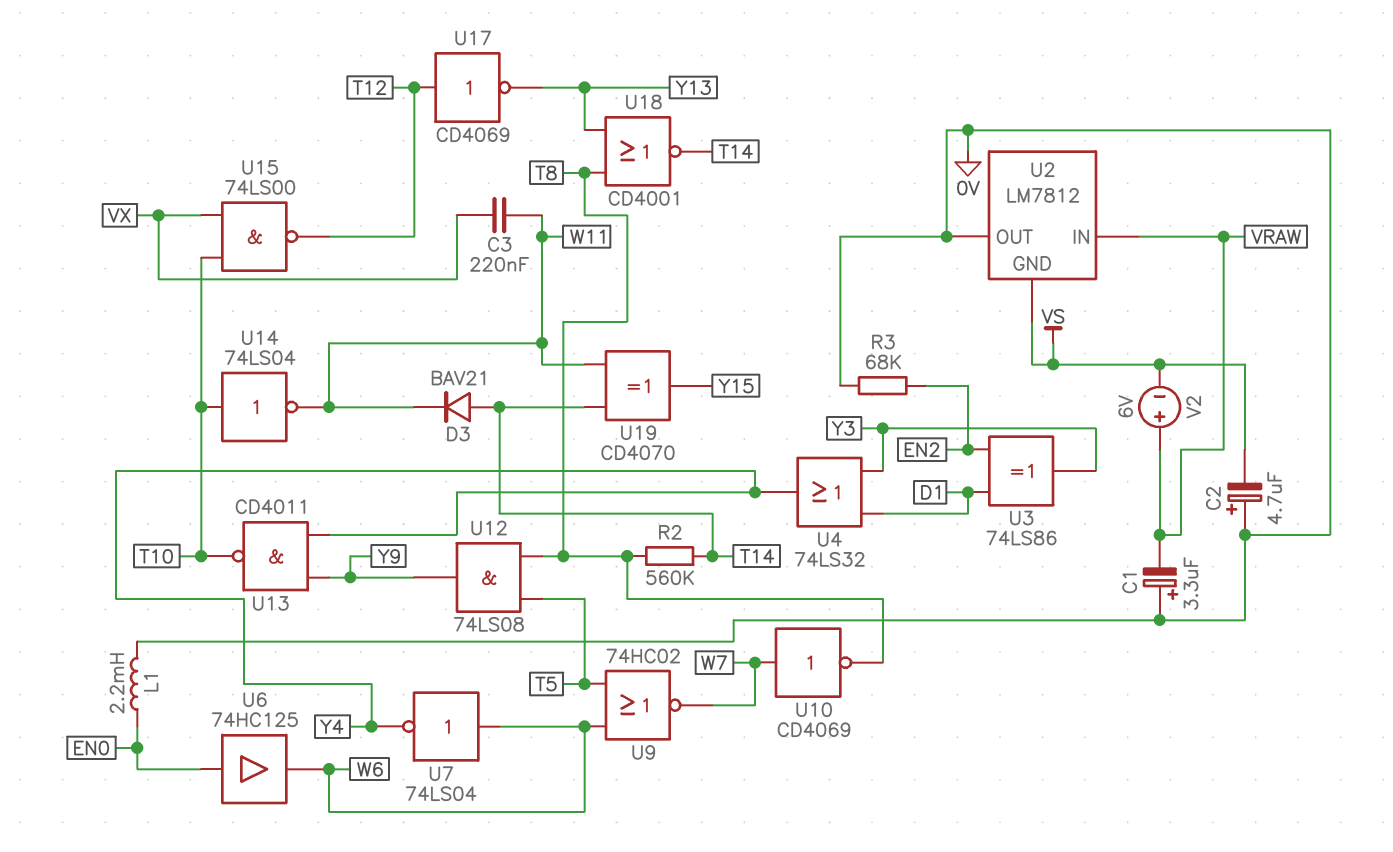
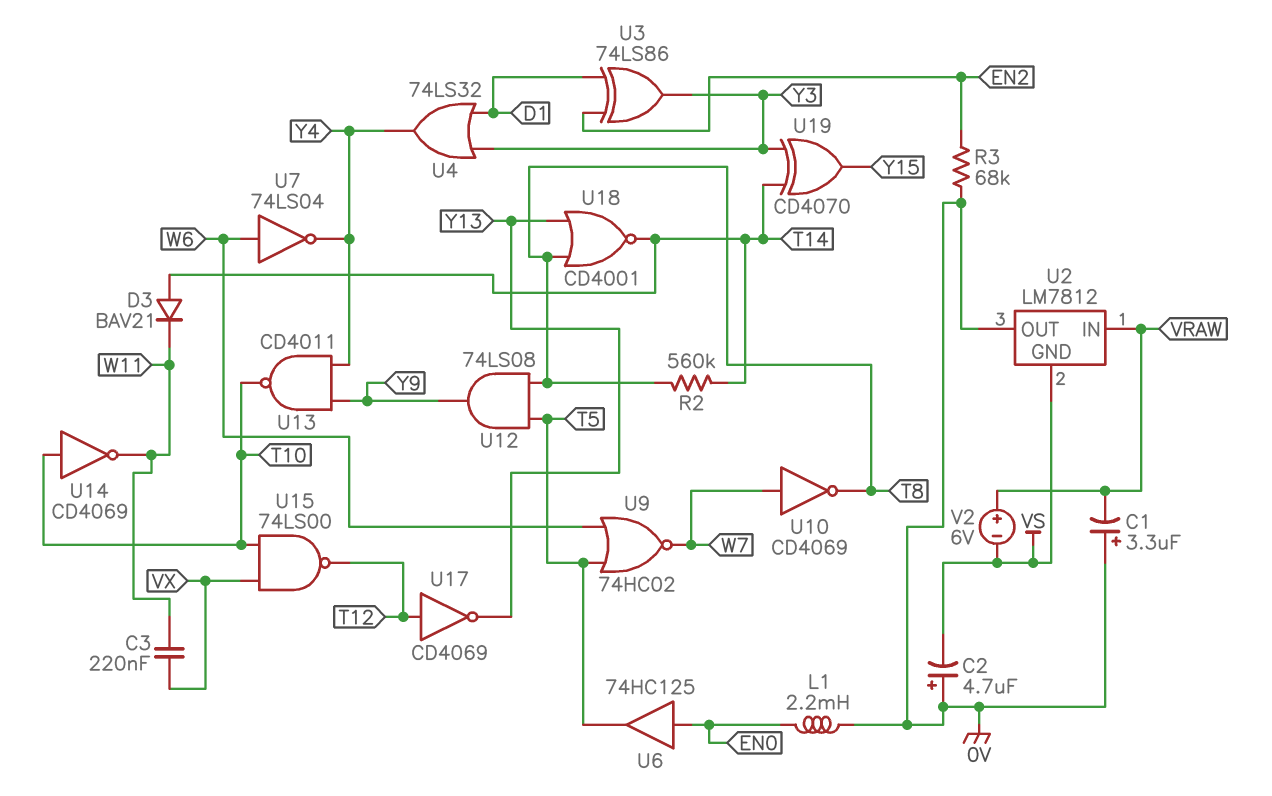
U6: buffer 74HC125 (in EN0, out W6) -> buffer 74HC125 (in EN0, out T5)
U14: NOT 74LS04 (in T10, out W11) -> NOT CD4069 (in T10, out W11)
U19: XOR CD4070 (in T14, in W11, out Y15) -> XOR CD4070 (in T14, in Y3, out Y15)

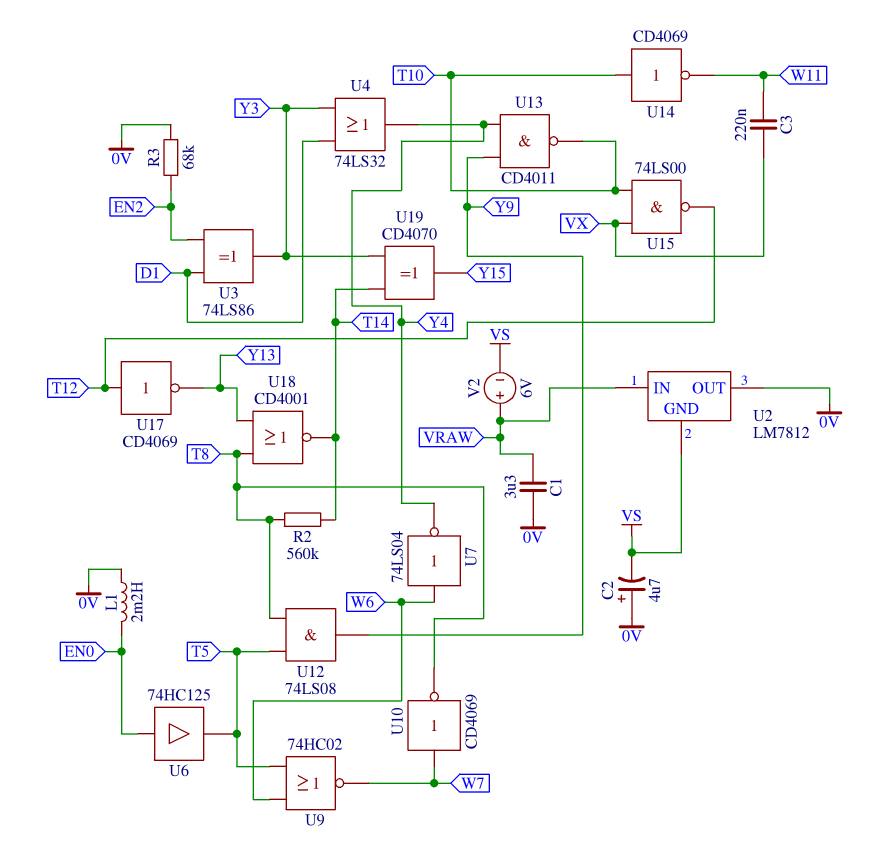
C1: 3.3uF (plus 0V, minus VRAW) -> 3.3uF (0V, VRAW)
D3: diode BAV21 (A T14, K W11) -> none

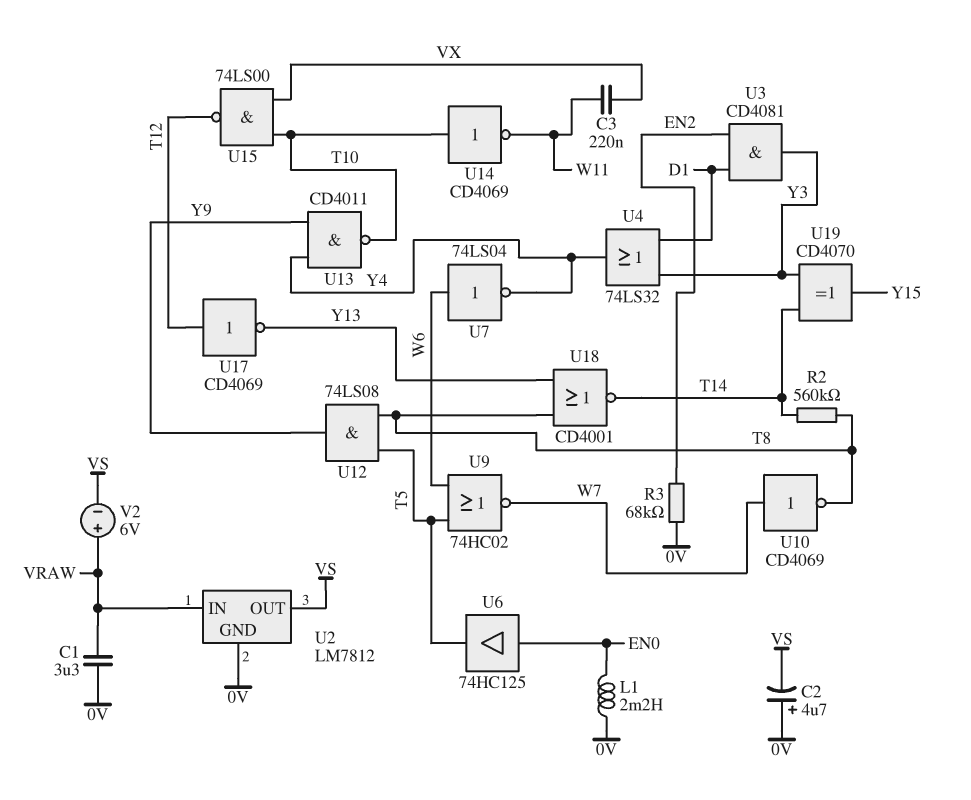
U2 pin GND: VS -> 0V
U2 pin OUT: 0V -> VS
U3: XOR 74LS86 (in D1, in EN2, out Y3) -> AND CD4081 (in D1, in EN2, out Y3)

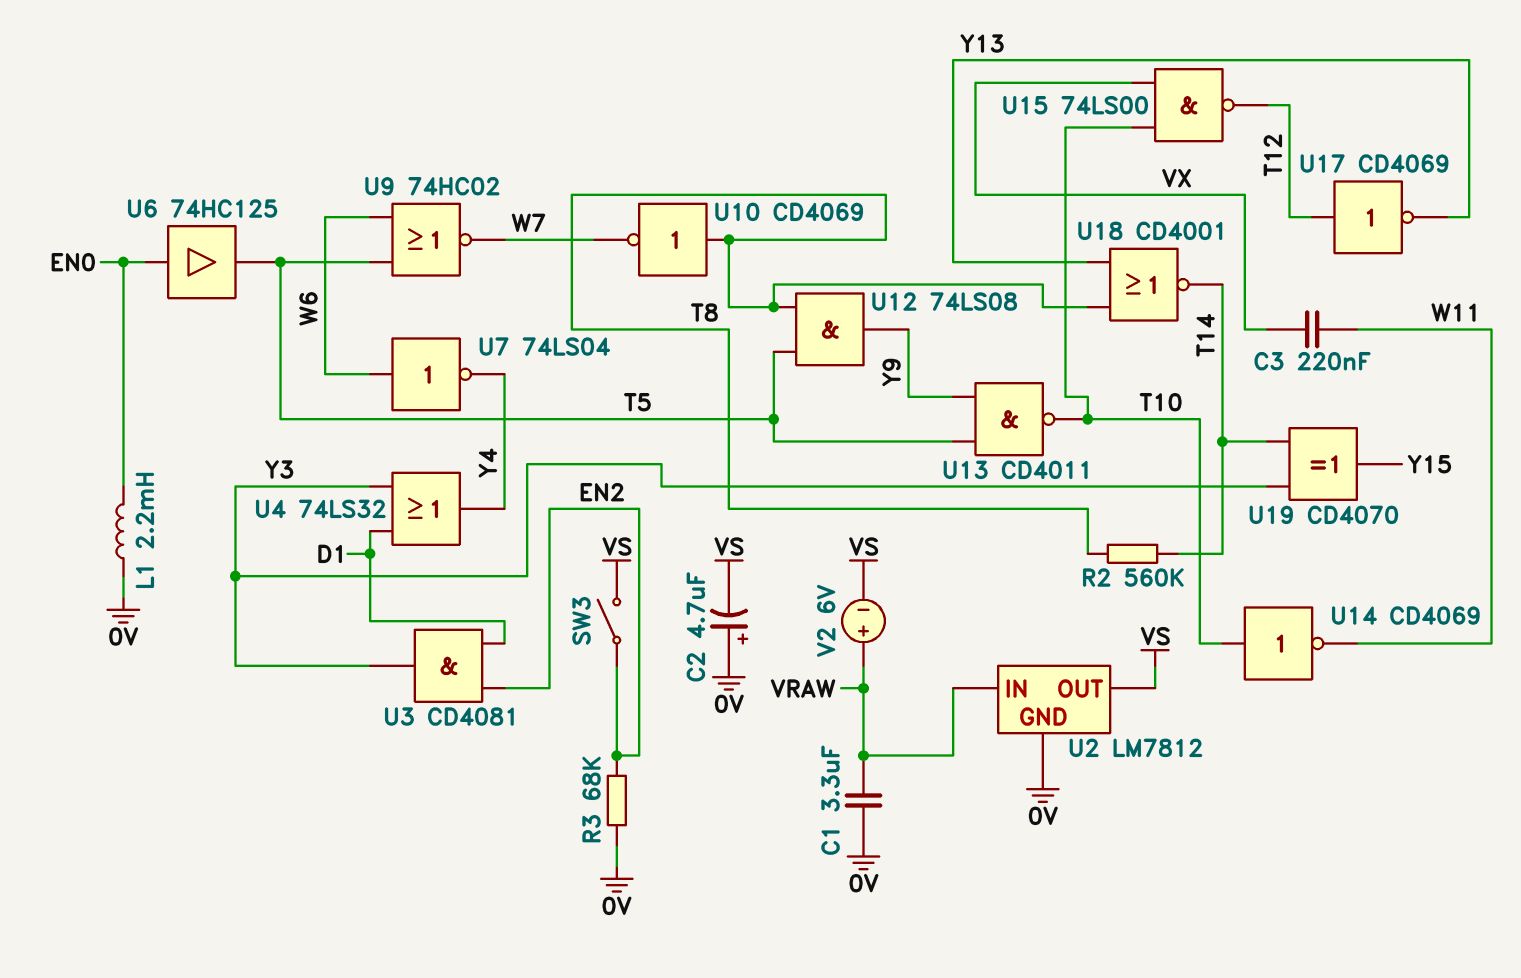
SW3: none -> switch (EN2, VS)
U10: NOT CD4069 (in W7, out T8) -> NOT CD4069 (in T8, out W7)
U13: NAND CD4011 (in Y4, in Y9, out T10) -> NAND CD4011 (in T5, in Y9, out T10)

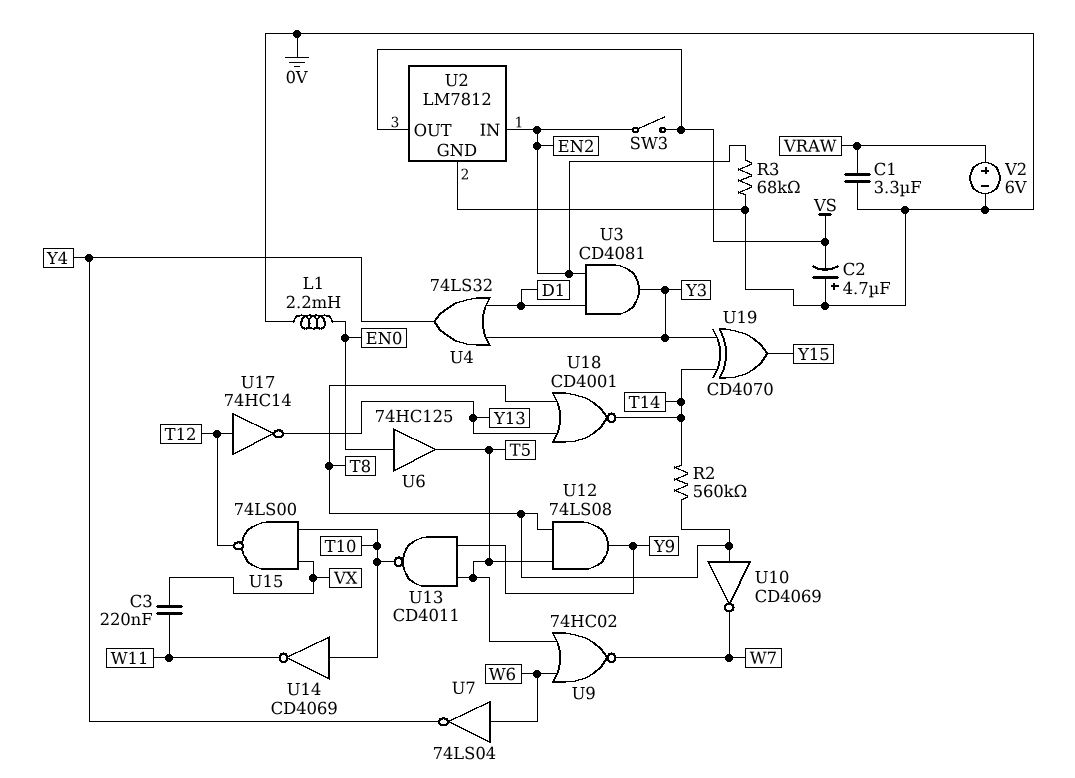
U2 pin IN: VRAW -> EN2
U17: NOT CD4069 (in T12, out Y13) -> NOT 74HC14 (in T12, out Y13)
V2: 6V (plus VRAW, minus VS) -> 6V (plus VRAW, minus 0V)

